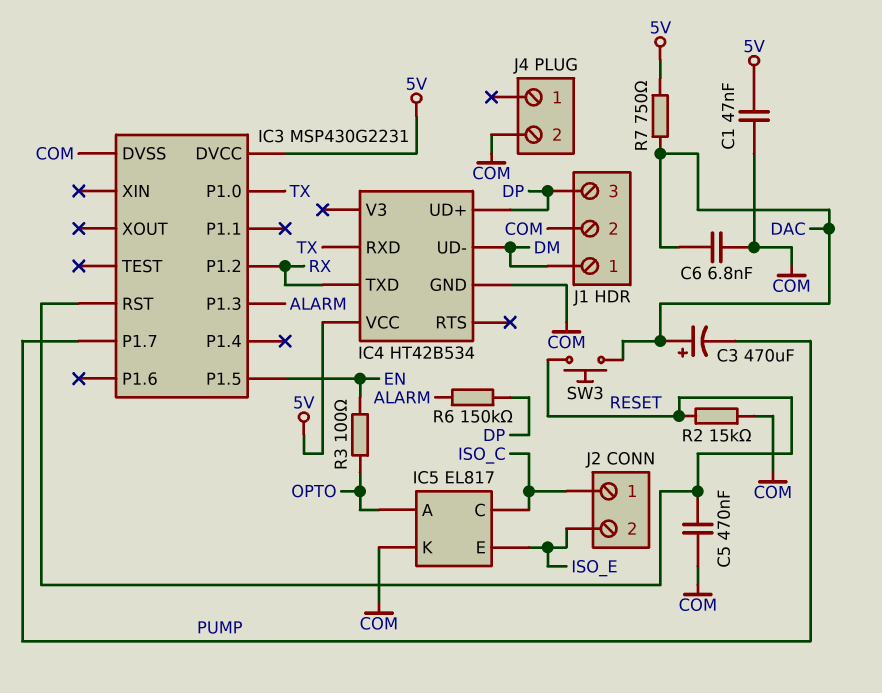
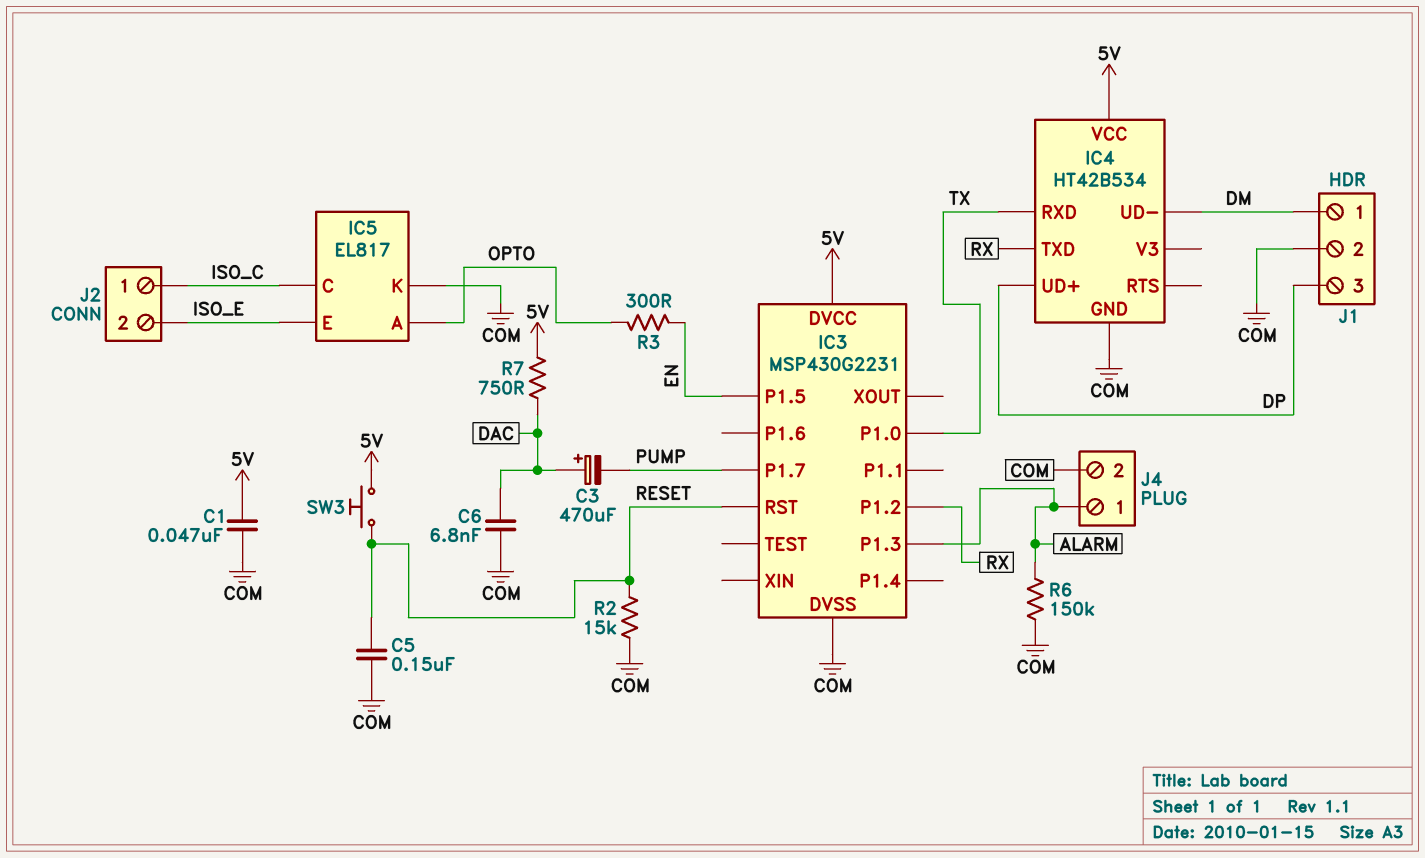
C5: 470nF (COM, RESET) -> 150nF (COM, RESET)
J4 pin 1: none -> ALARM
R3: 100 (EN, OPTO) -> 300 (EN, OPTO)
R6: 150k (ALARM, DP) -> 150k (ALARM, COM)
SW3: button (DAC, RESET) -> button (5V, RESET)

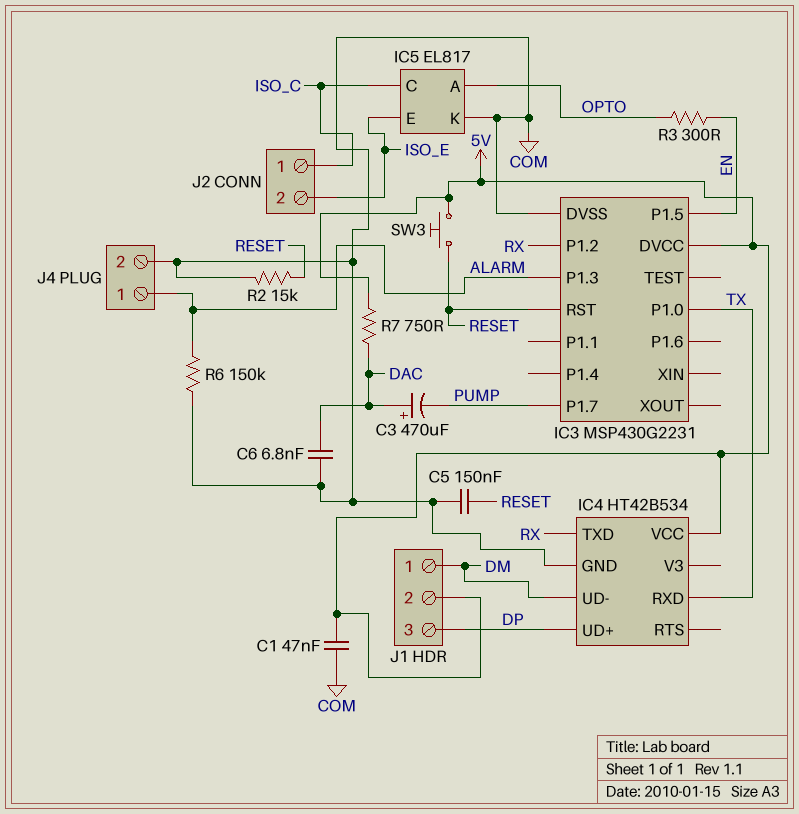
J1 pin 2: COM -> 5V

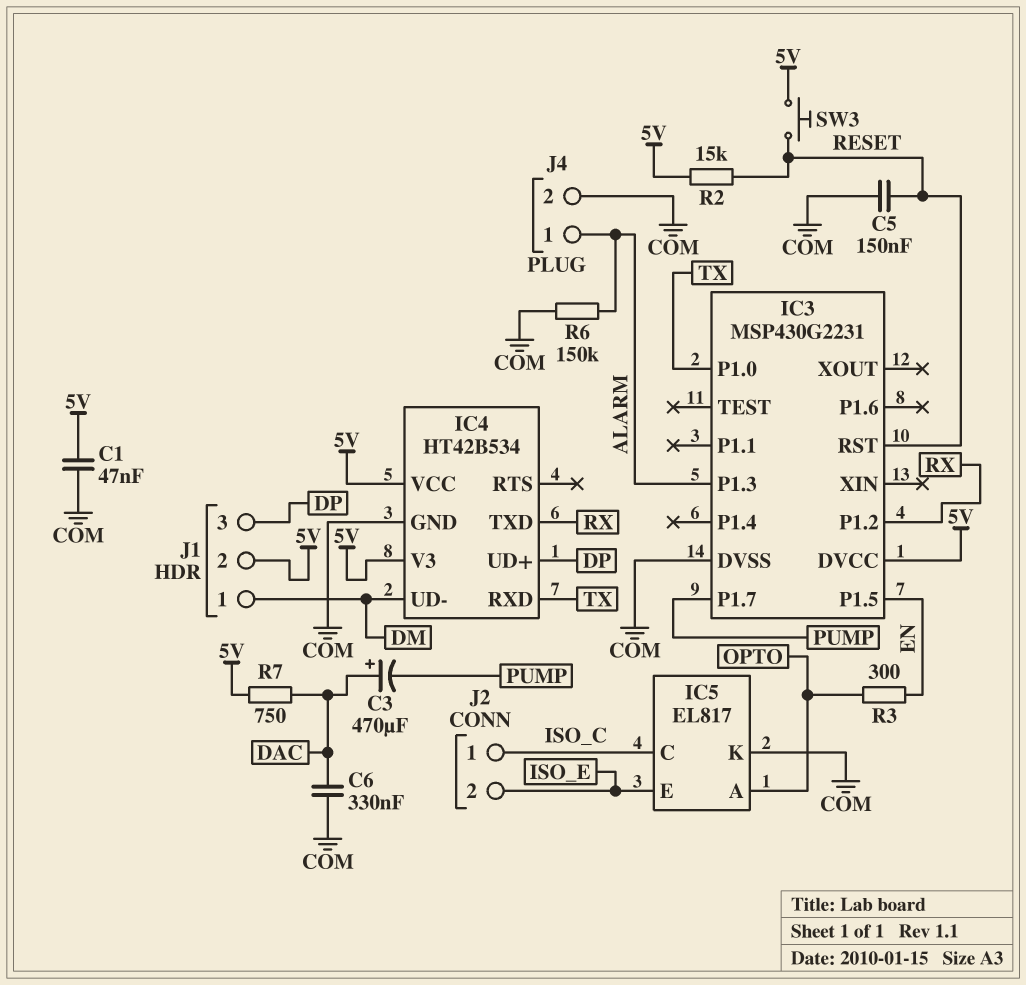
C6: 6.8nF (COM, DAC) -> 330nF (COM, DAC)
IC4 pin V3: none -> 5V
R2: 15k (COM, RESET) -> 15k (5V, RESET)

